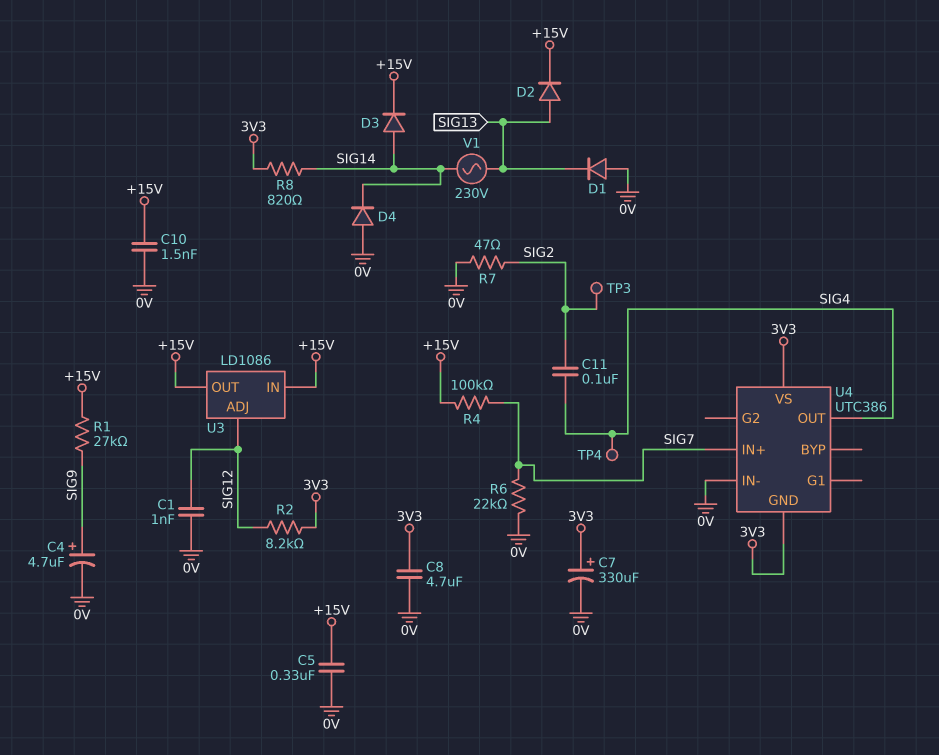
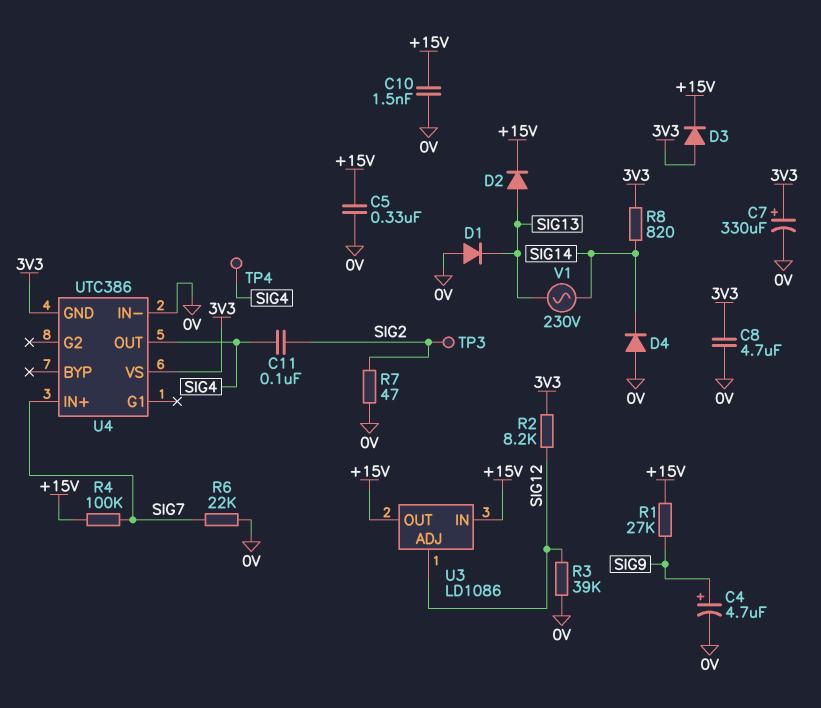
C1: 1nF (0V, SIG12) -> none
D3: diode (A SIG14, K +15V) -> diode (A 3V3, K +15V)
R3: none -> 39k (0V, SIG12)

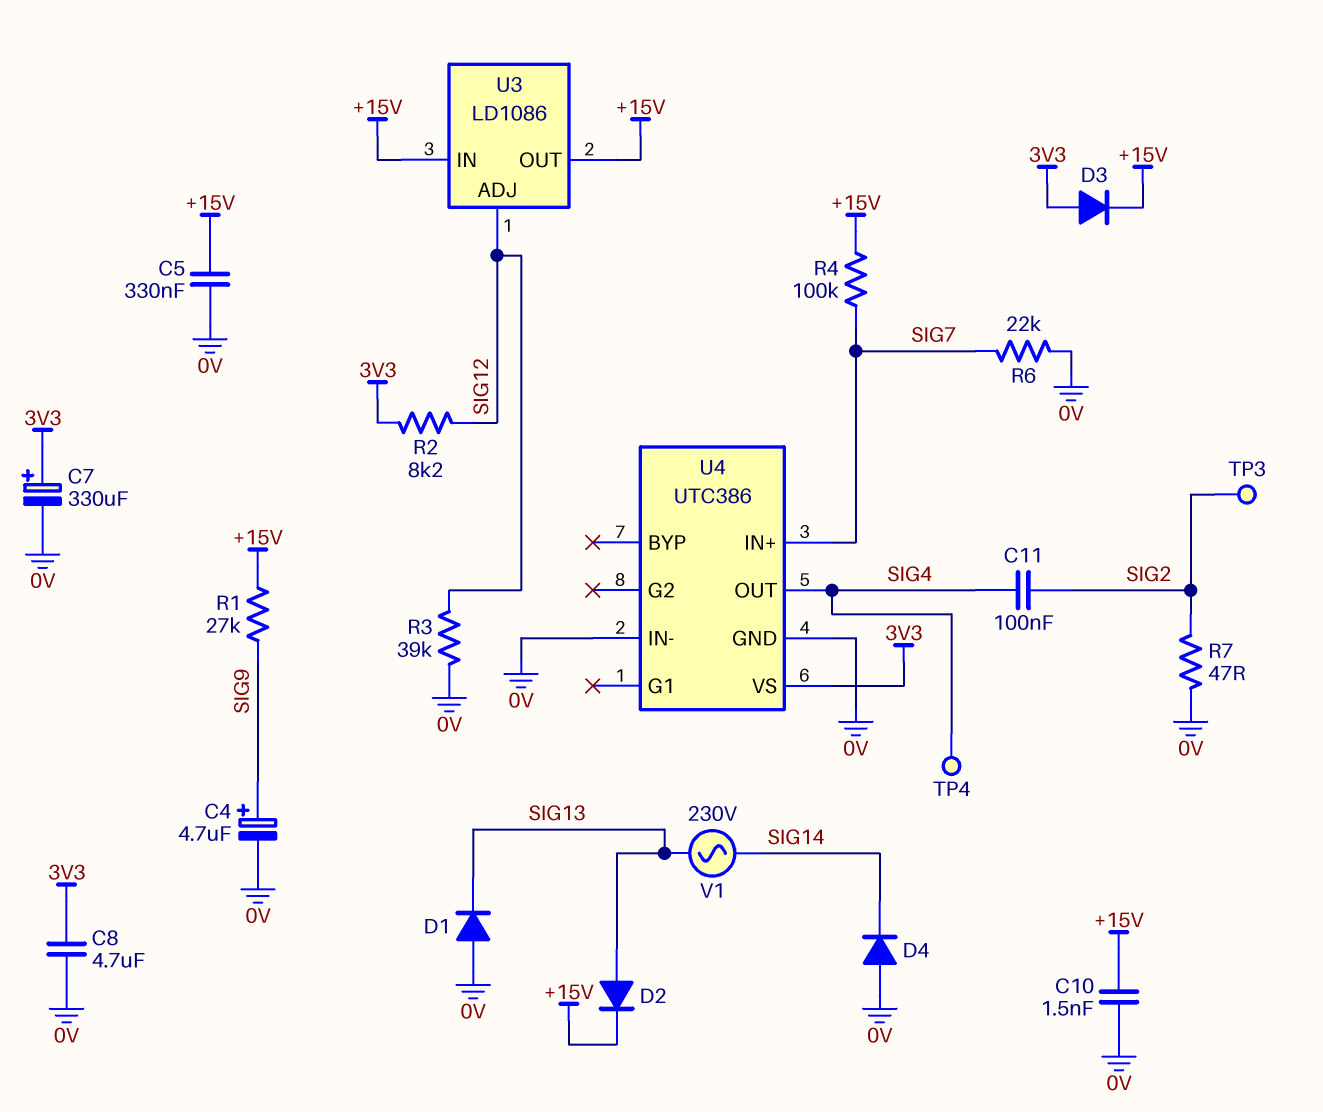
R8: 820 (3V3, SIG14) -> none
U4 pin GND: 3V3 -> 0V

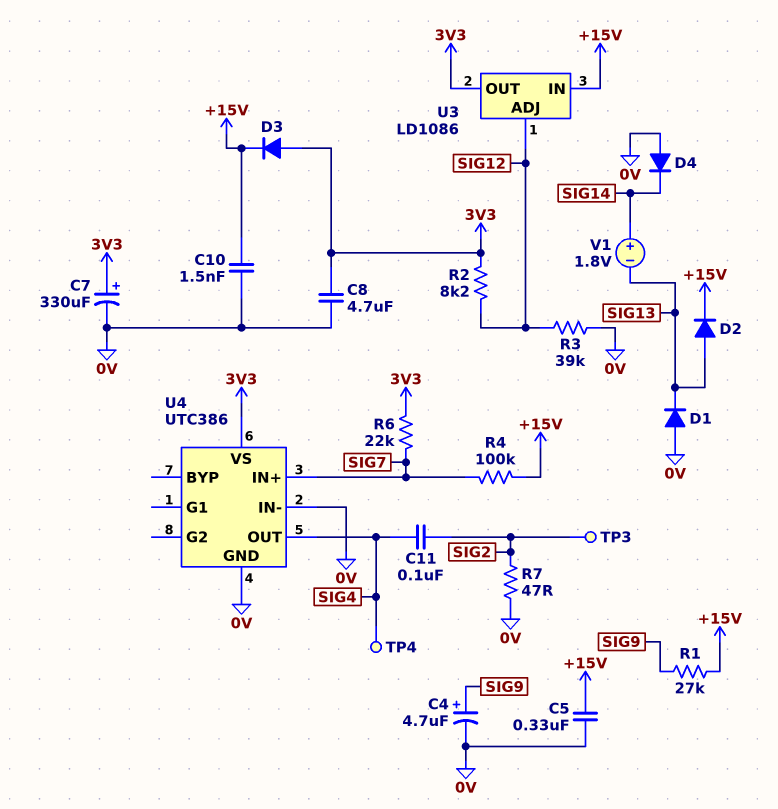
R6: 22k (0V, SIG7) -> 22k (3V3, SIG7)
U3 pin OUT: +15V -> 3V3
V1: AC 230V (SIG13, SIG14) -> 1.8V (plus SIG14, minus SIG13)

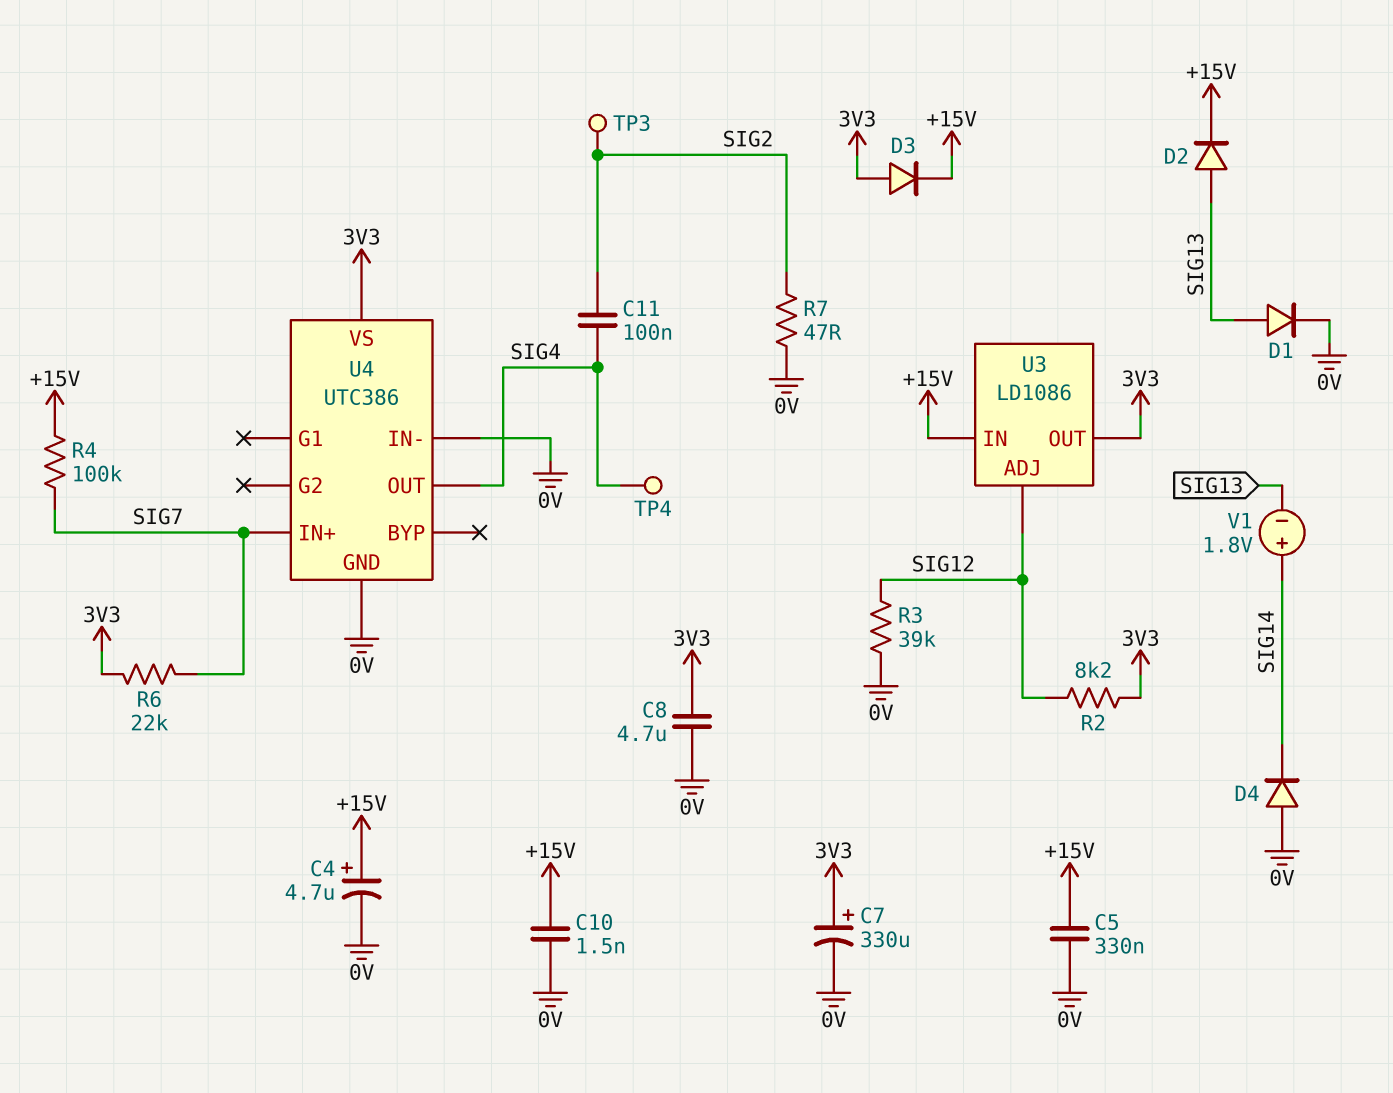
C4: 4.7uF (plus SIG9, minus 0V) -> 4.7uF (plus +15V, minus 0V)
D1: diode (A 0V, K SIG13) -> diode (A SIG13, K 0V)
R1: 27k (+15V, SIG9) -> none

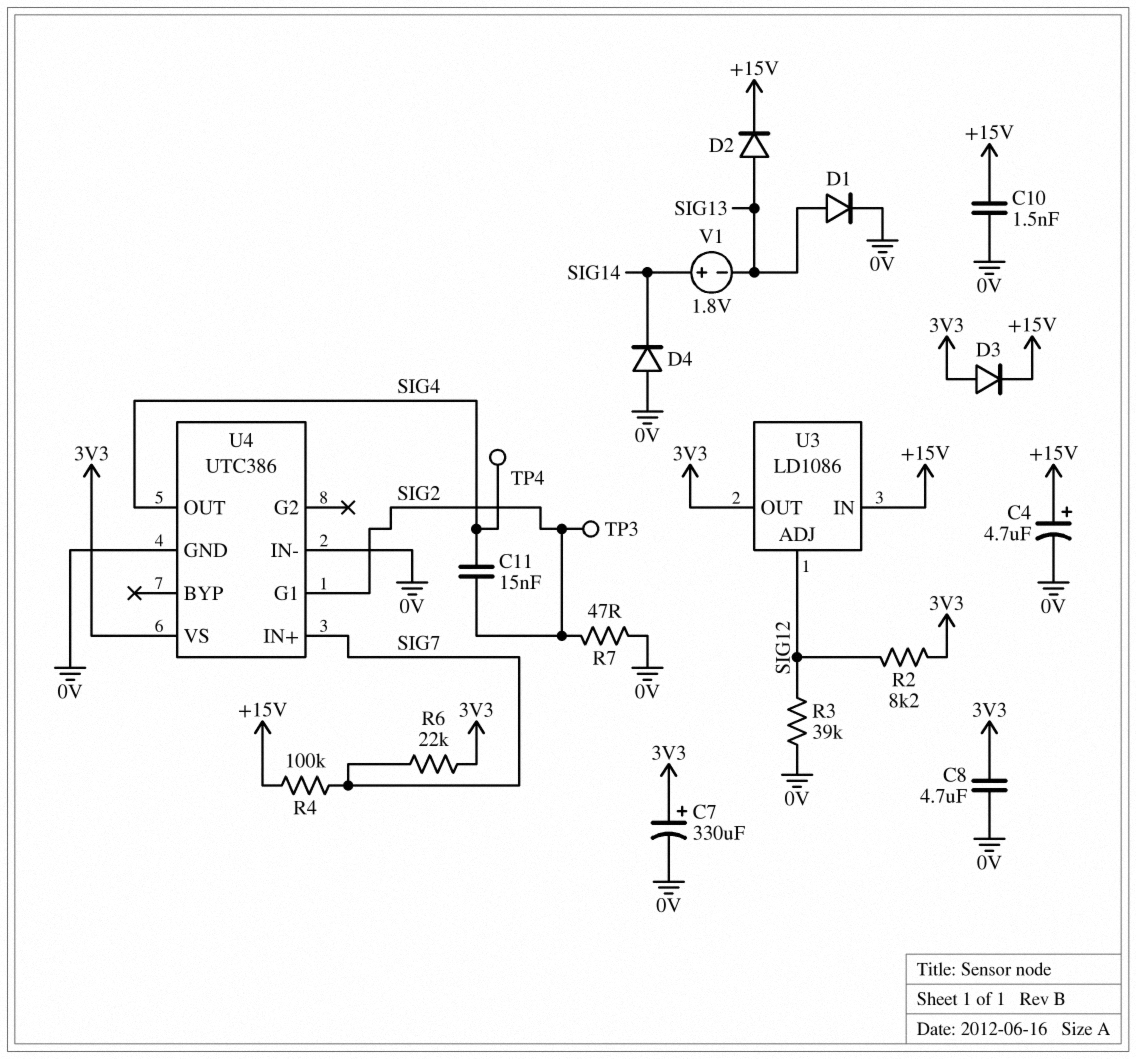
C5: 330nF (+15V, 0V) -> none
C11: 100nF (SIG2, SIG4) -> 15nF (SIG2, SIG4)
U4 pin G1: none -> SIG2

